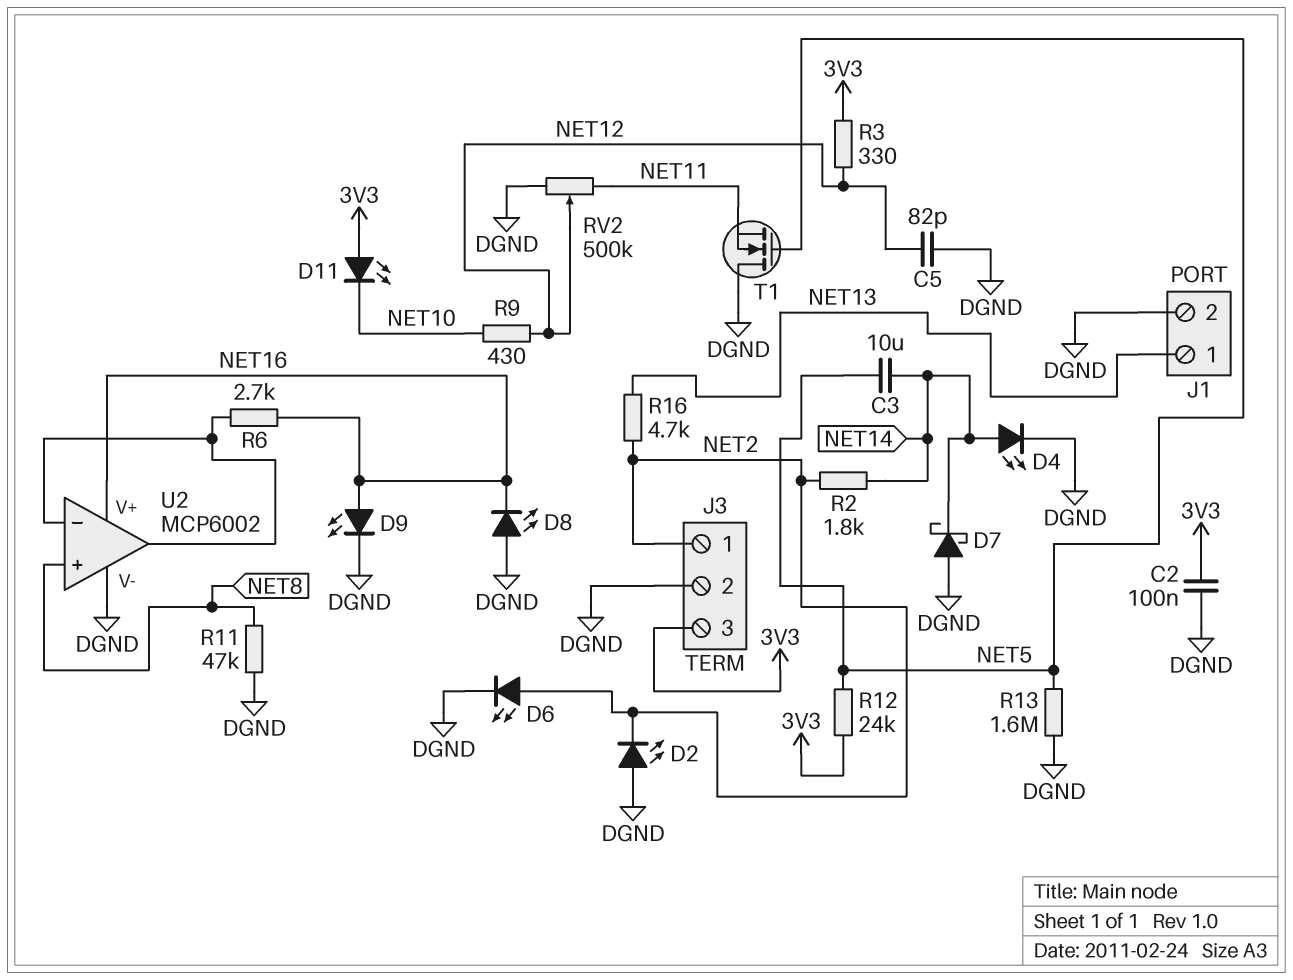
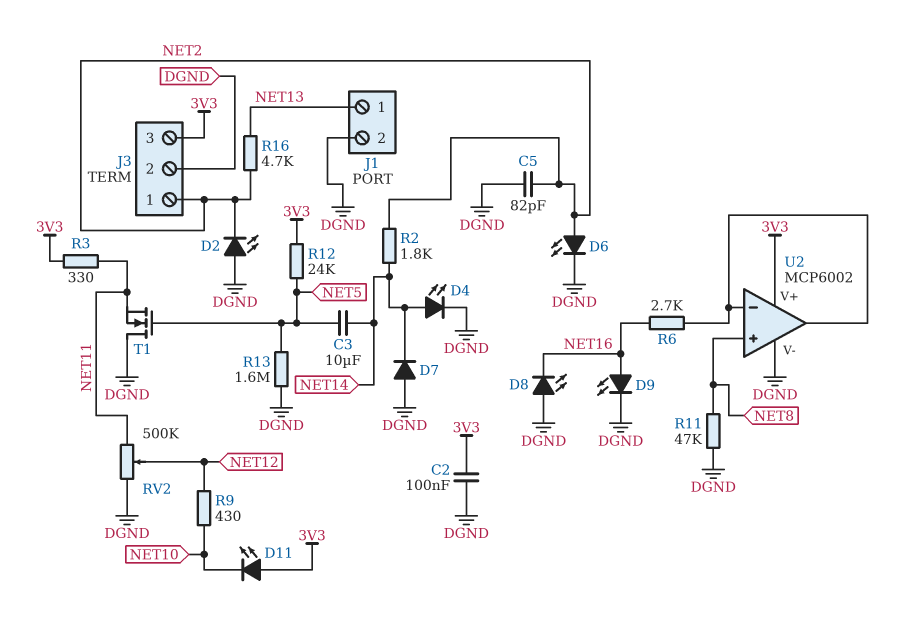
C5: 82pF (DGND, NET12) -> 82pF (DGND, NET2)
D7: schottky (A DGND, K NET14) -> diode (A DGND, K NET14)
R3: 330 (3V3, NET12) -> 330 (3V3, NET11)
U2 pin V+: NET16 -> 3V3

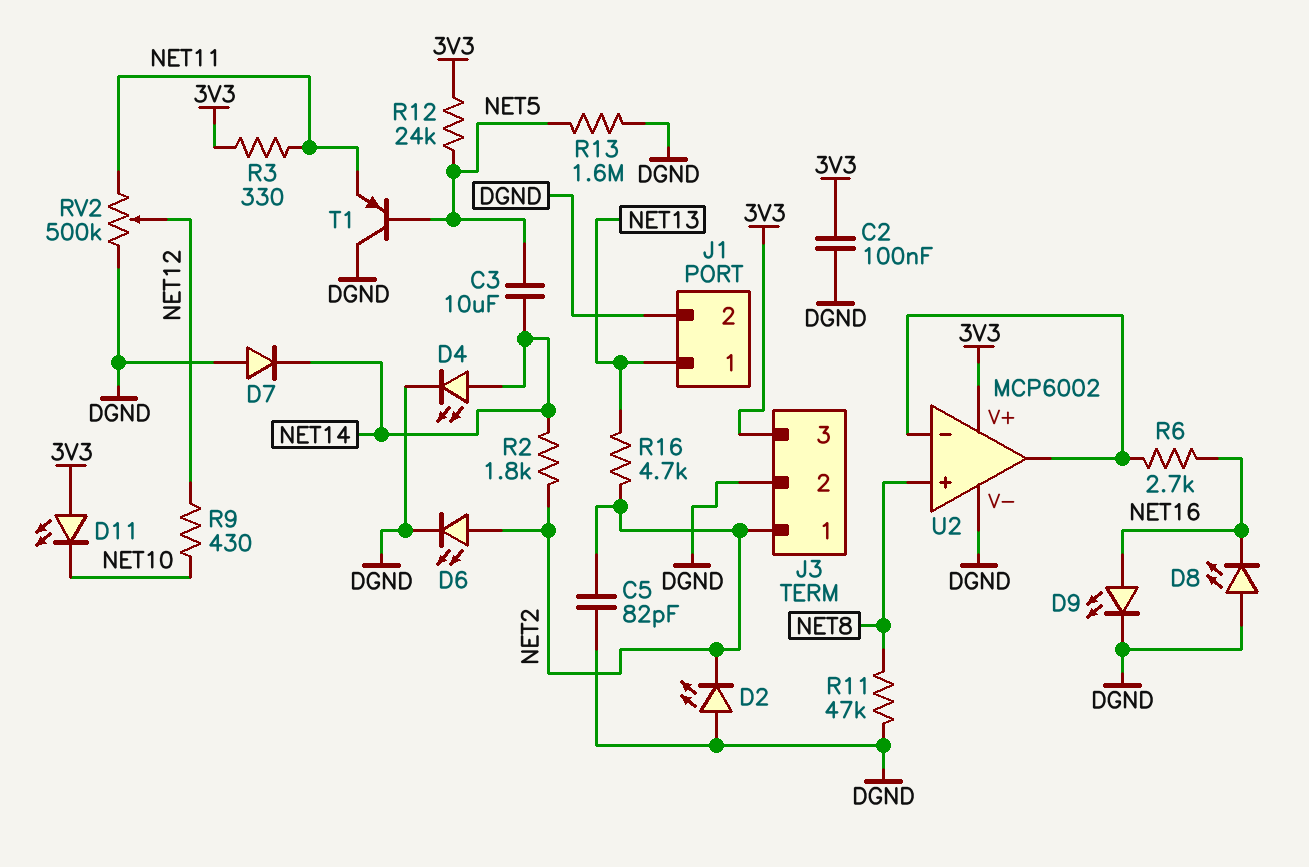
T1: NMOS (G NET5, D DGND, S NET11) -> PNP (B NET5, C DGND, E NET11)

